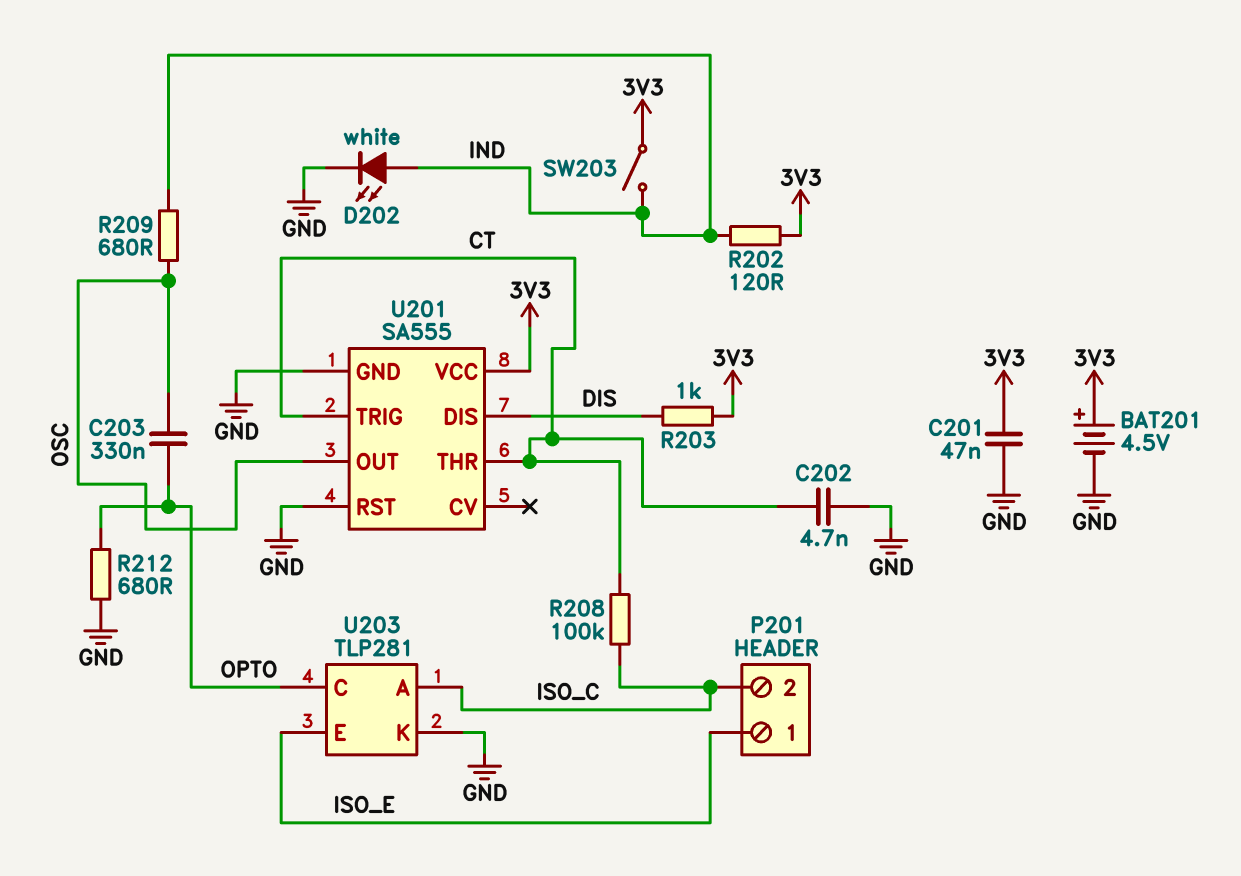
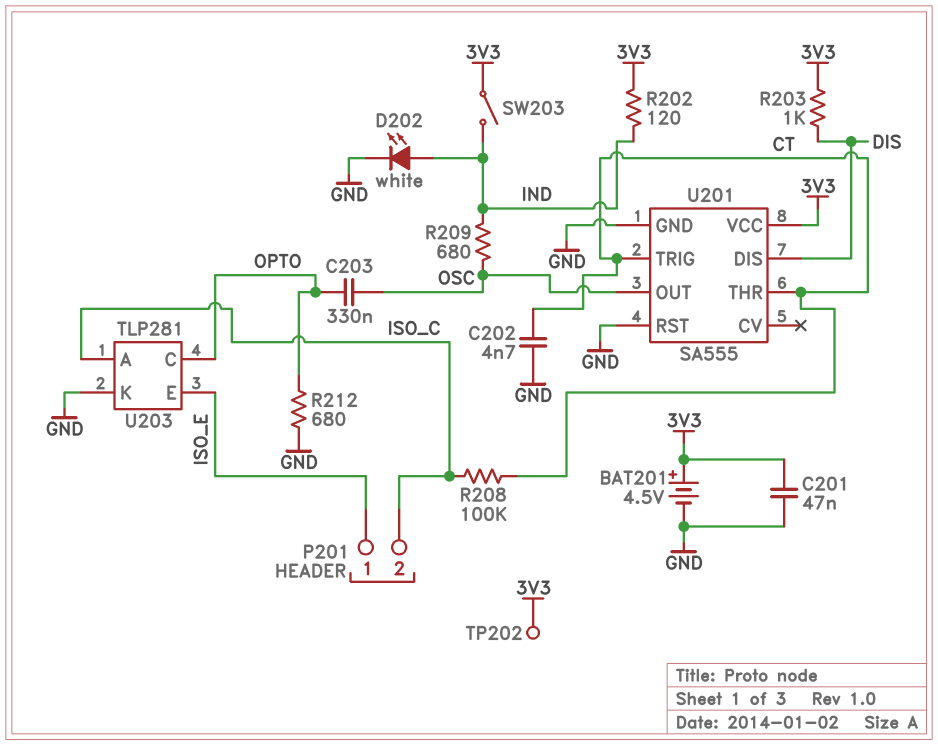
TP202: none -> test point (3V3)

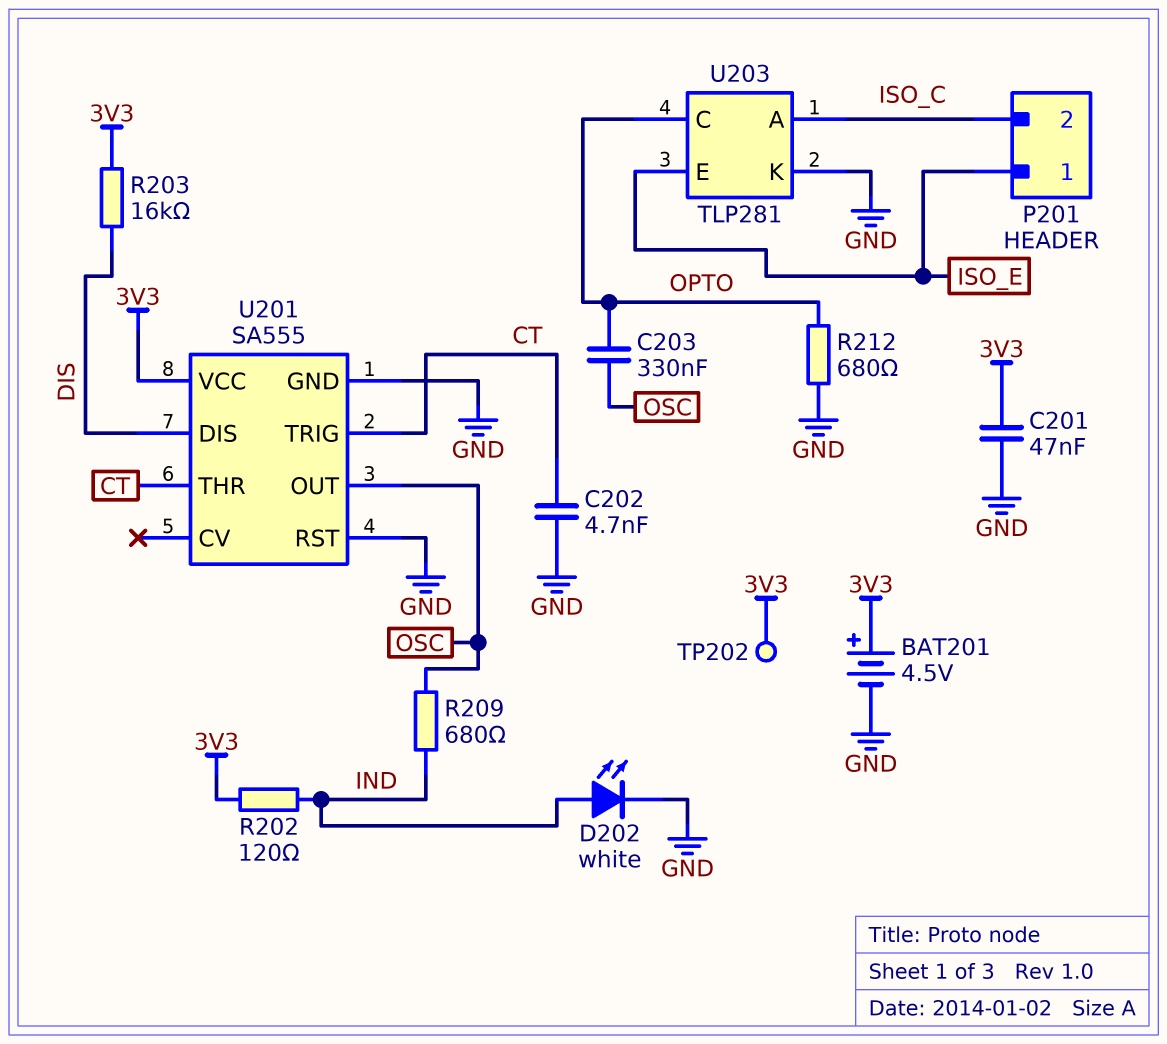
R203: 1k (3V3, DIS) -> 16k (3V3, DIS)
R208: 100k (CT, ISO_C) -> none
SW203: switch (3V3, IND) -> none

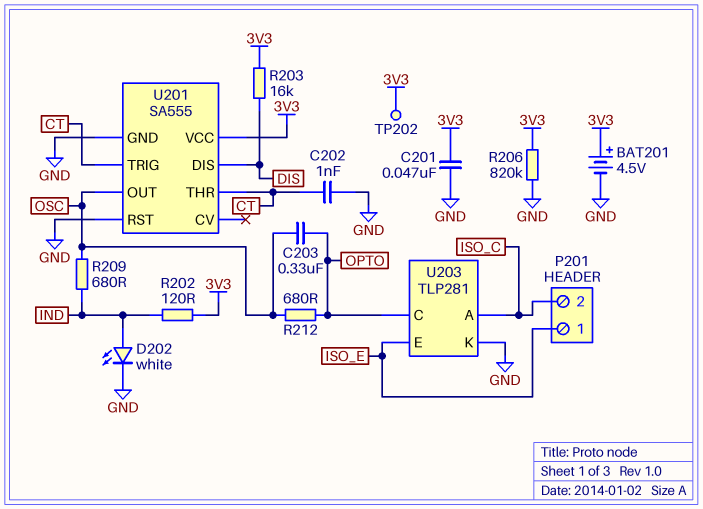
C202: 4.7nF (CT, GND) -> 1nF (CT, GND)
R206: none -> 820k (3V3, GND)
R212: 680 (GND, OPTO) -> 680 (OPTO, OSC)

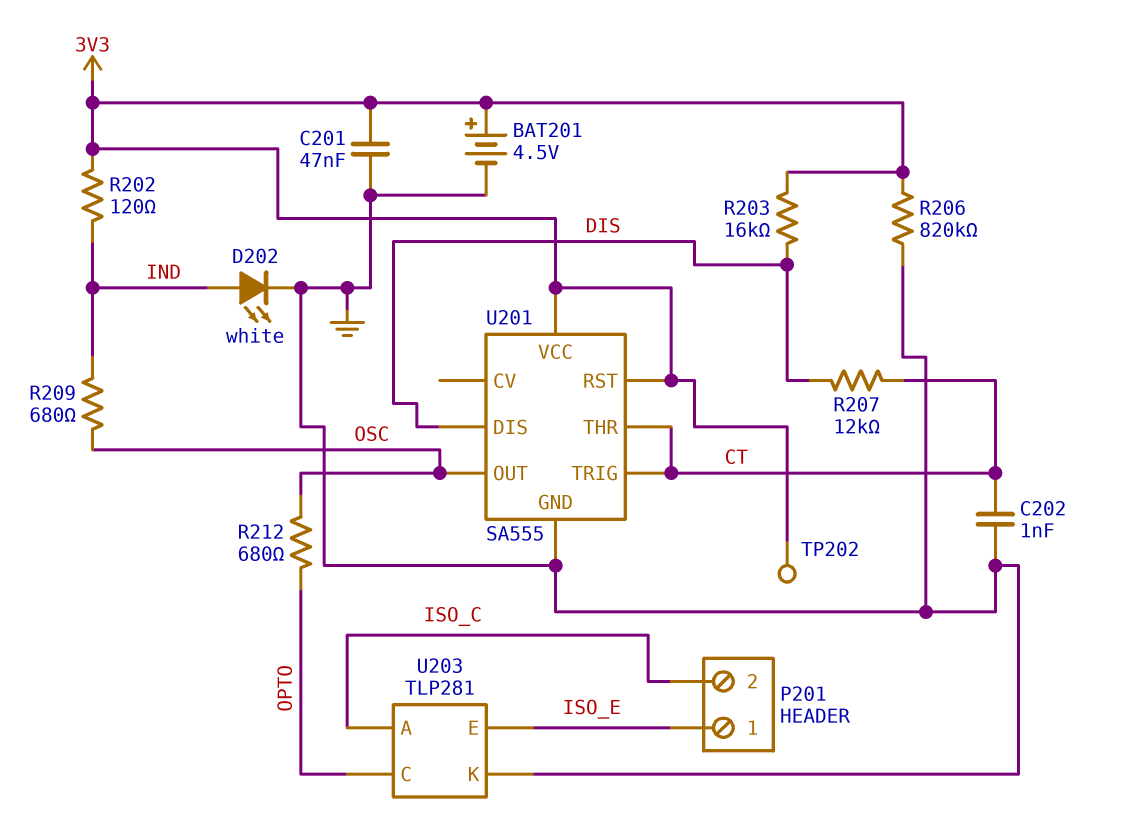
C203: 330nF (OPTO, OSC) -> none
R207: none -> 12k (CT, DIS)
U201 pin RST: GND -> 3V3

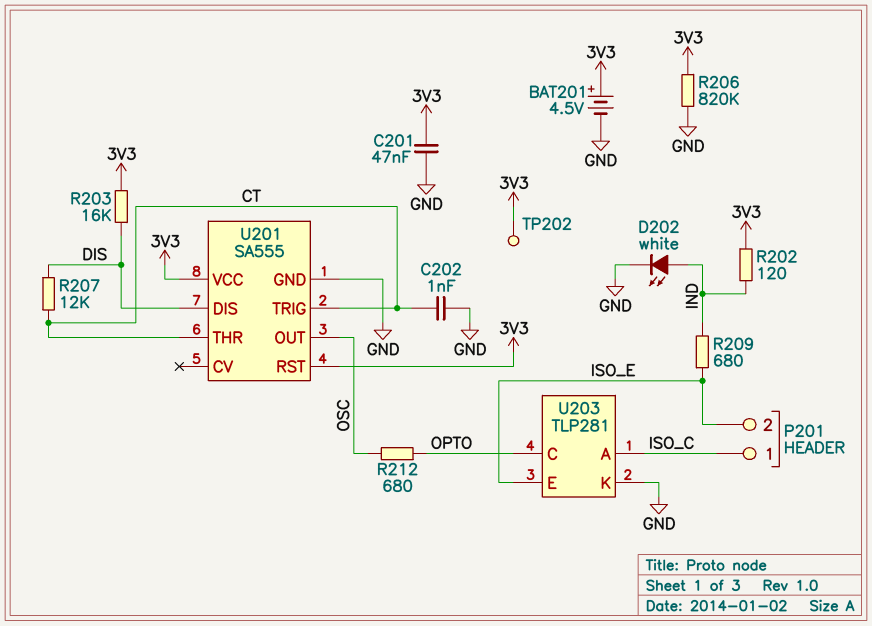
P201 pin 1: ISO_E -> ISO_C
P201 pin 2: ISO_C -> ISO_E
R209: 680 (IND, OSC) -> 680 (IND, ISO_E)

